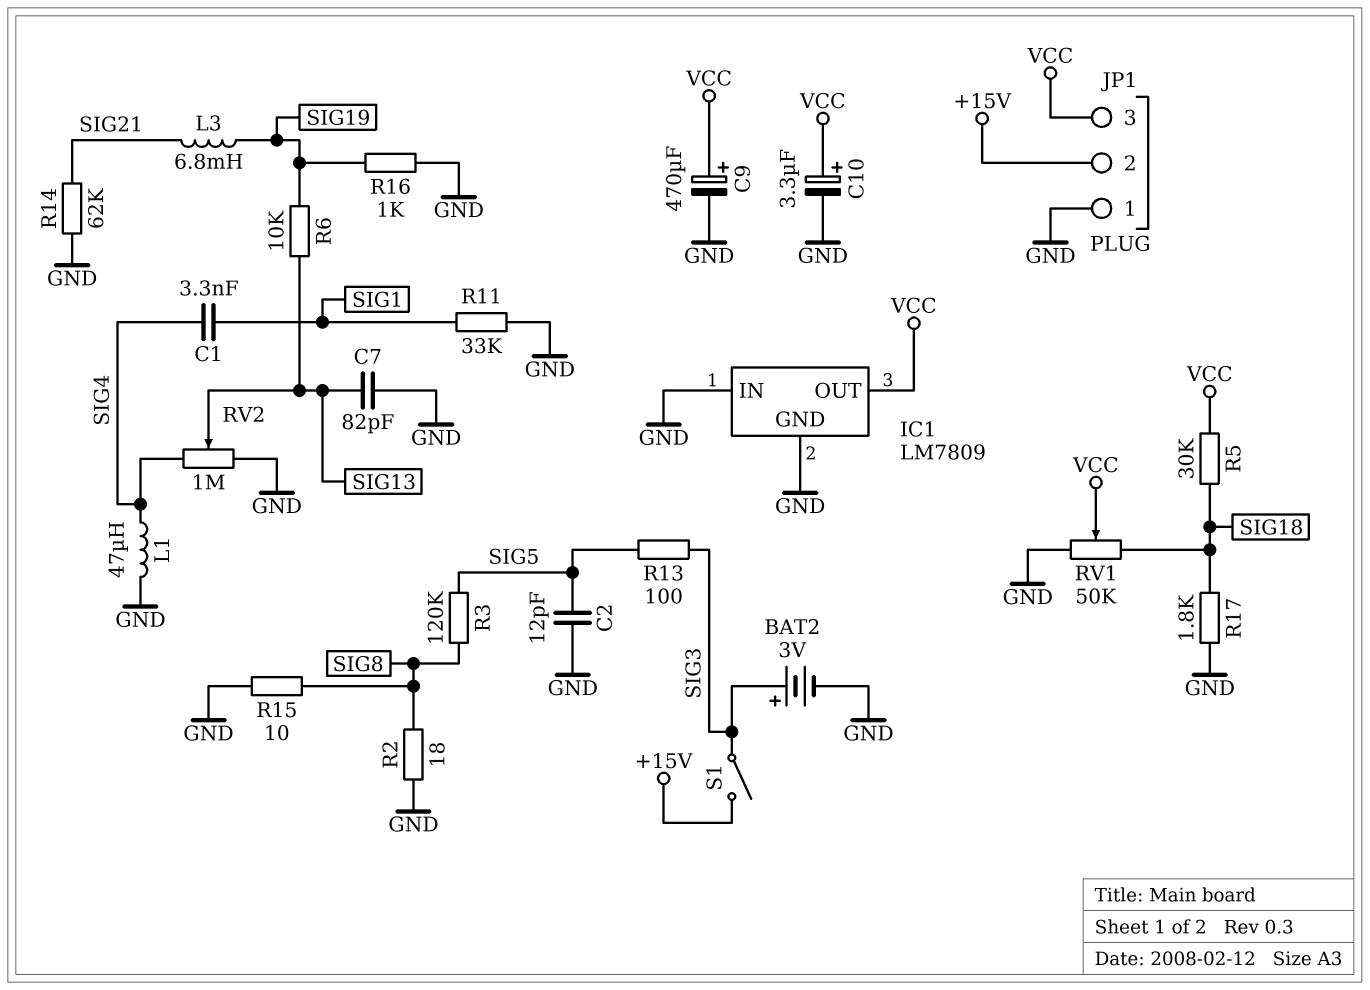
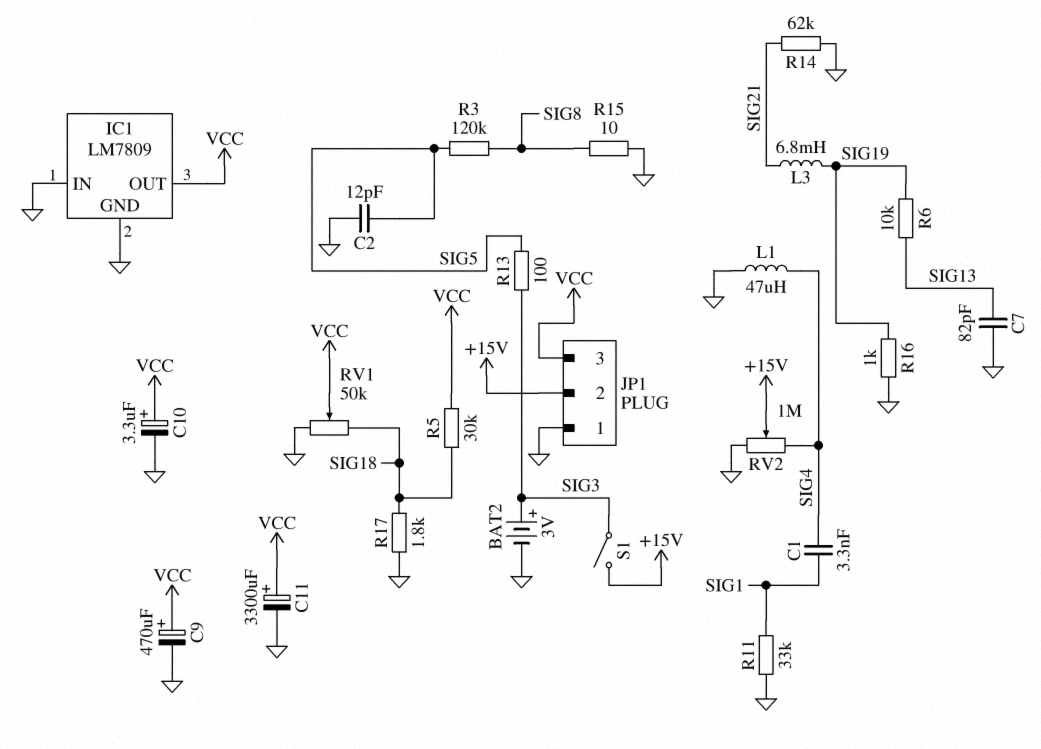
C11: none -> 3300uF (plus VCC, minus GND)
R2: 18 (GND, SIG8) -> none
RV2: 1M (GND, SIG4, wiper SIG13) -> 1M (GND, SIG4, wiper +15V)

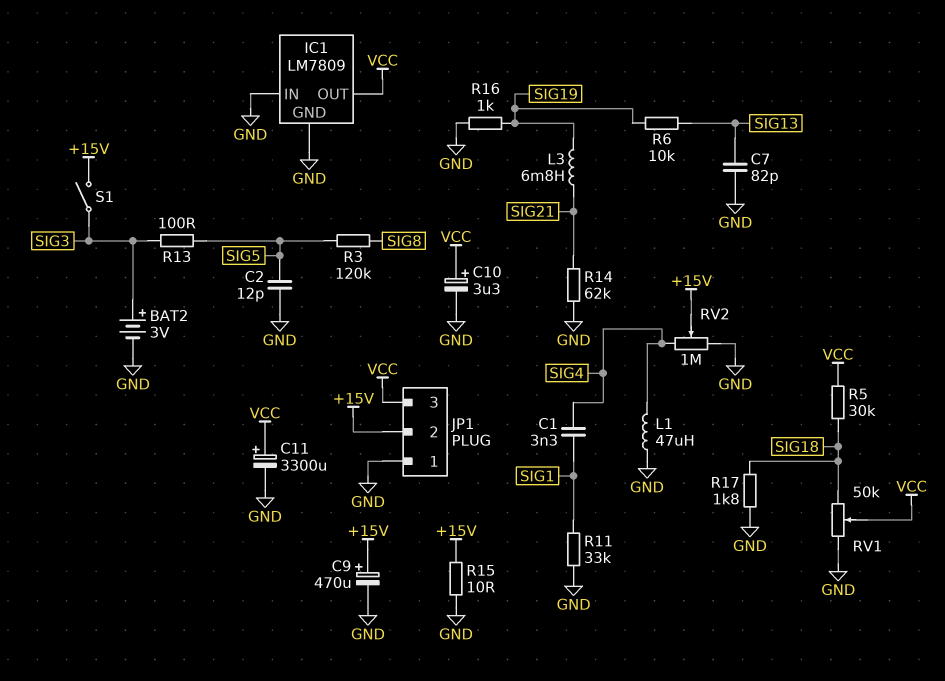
C9: 470uF (plus VCC, minus GND) -> 470uF (plus +15V, minus GND)
R15: 10 (GND, SIG8) -> 10 (+15V, GND)

